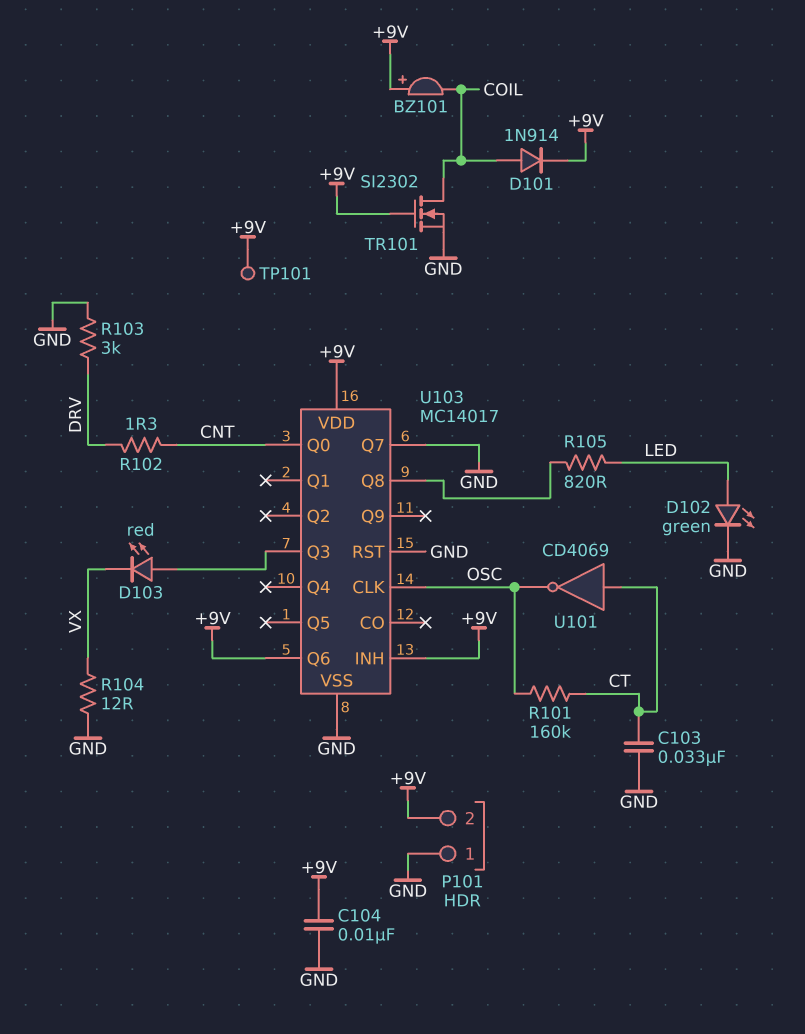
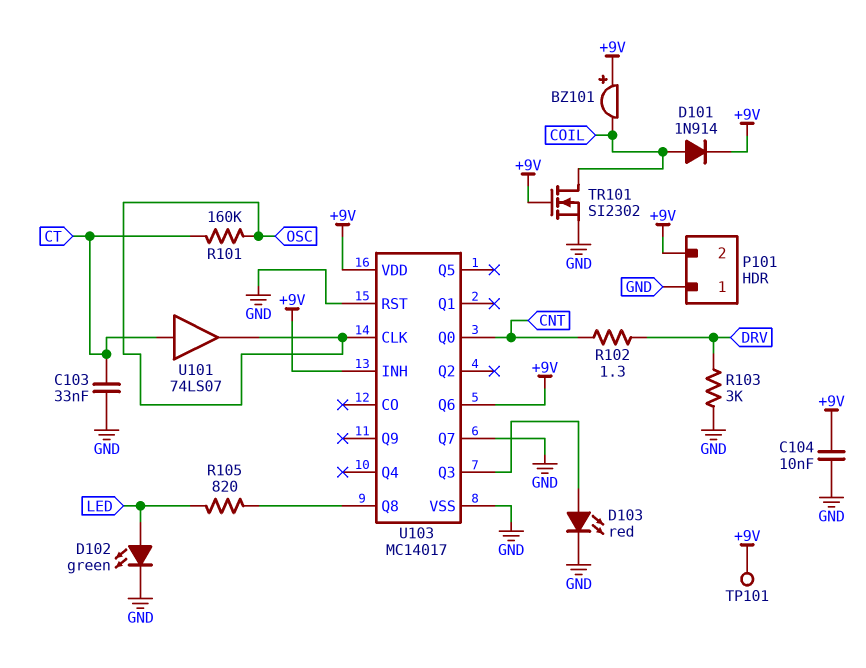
D103: LED red (A U103/Q3, K VX) -> LED red (A U103/Q3, K GND)
R104: 12 (GND, VX) -> none
U101: NOT CD4069 (in CT, out OSC) -> buffer 74LS07 (in CT, out OSC)

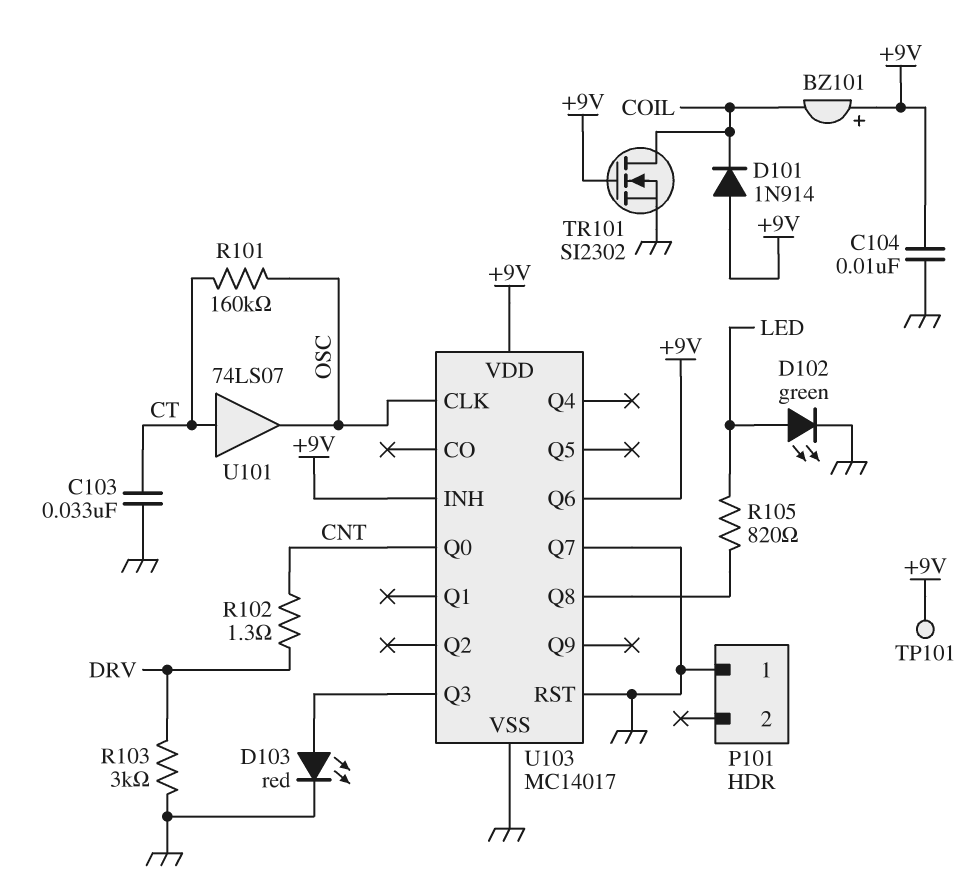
D101: diode 1N914 (A COIL, K +9V) -> diode 1N914 (A +9V, K COIL)
P101 pin 2: +9V -> none

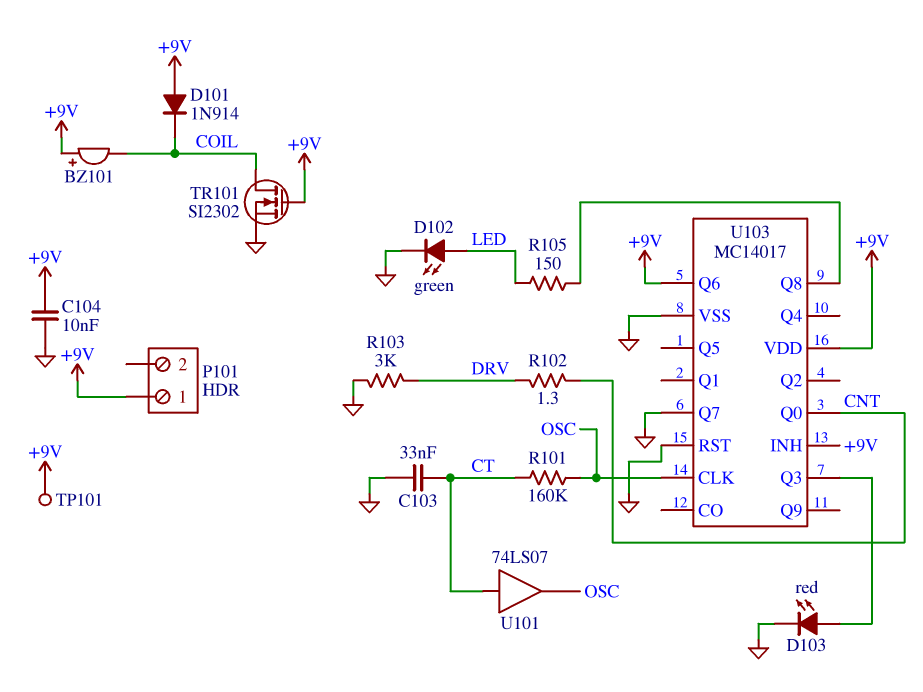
P101 pin 1: GND -> +9V
R105: 820 (LED, U103/Q8) -> 150 (LED, U103/Q8)

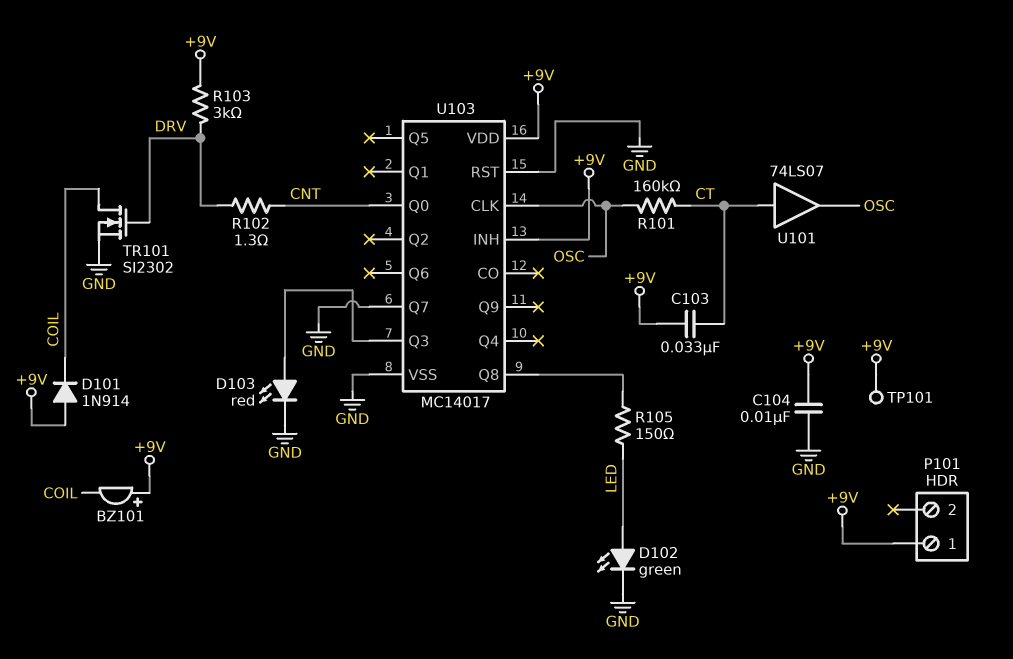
C103: 33nF (CT, GND) -> 33nF (+9V, CT)
R103: 3k (DRV, GND) -> 3k (+9V, DRV)
TR101: NMOS SI2302 (G +9V, D COIL, S GND) -> NMOS SI2302 (G DRV, D COIL, S GND)
U103 pin Q6: +9V -> none

